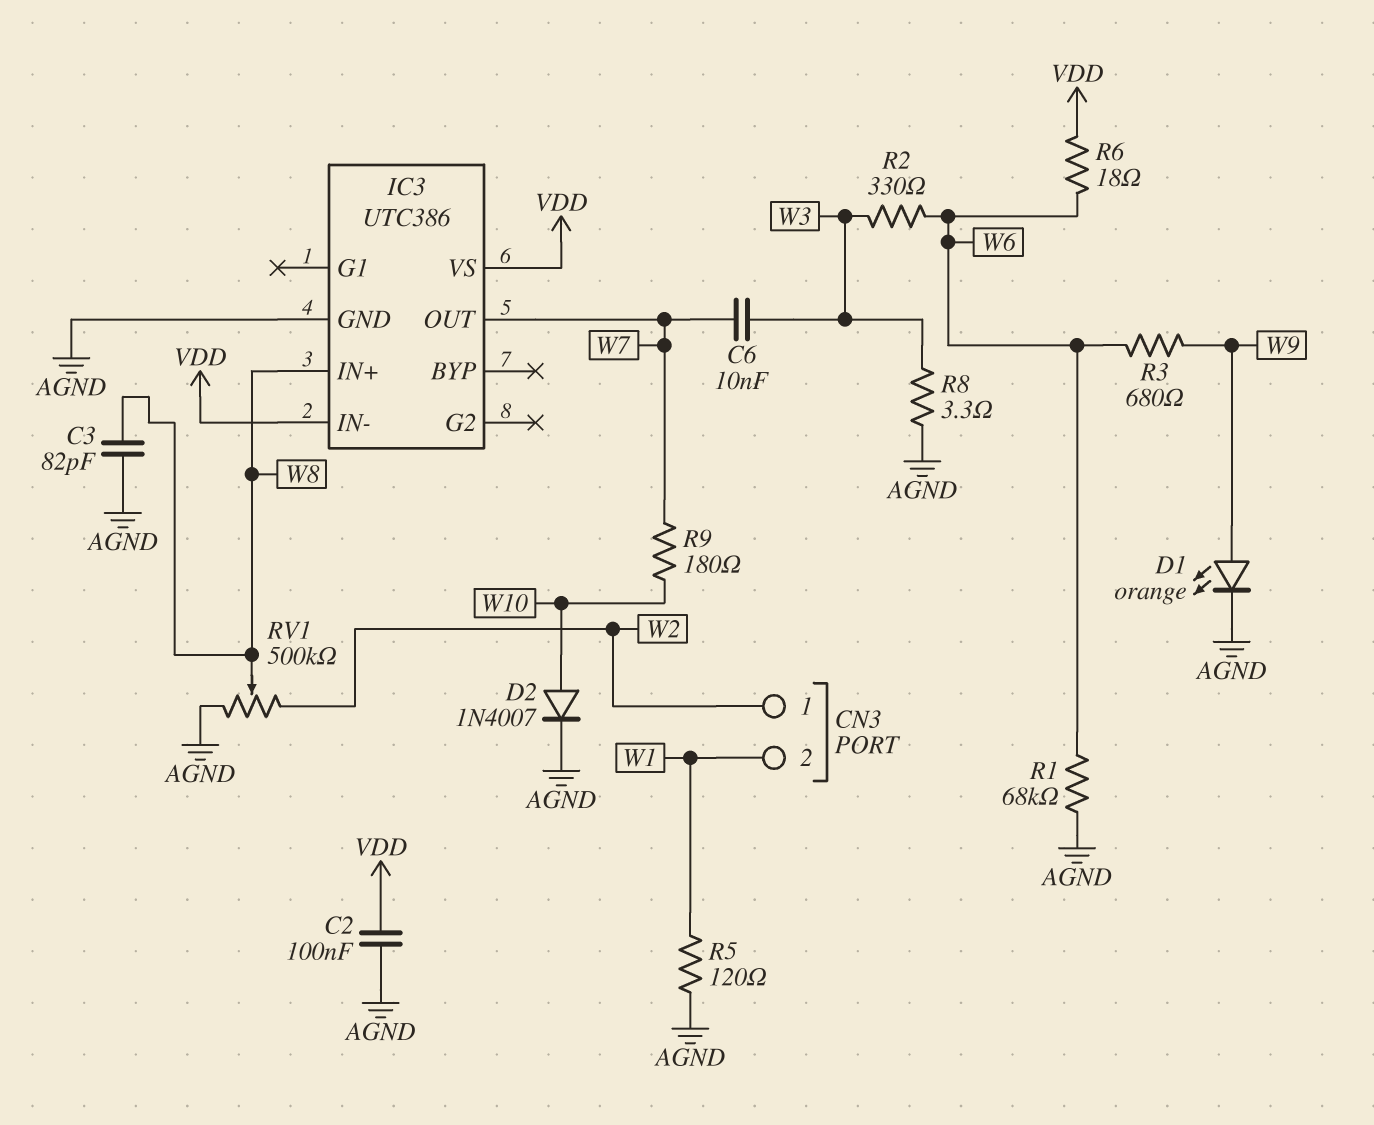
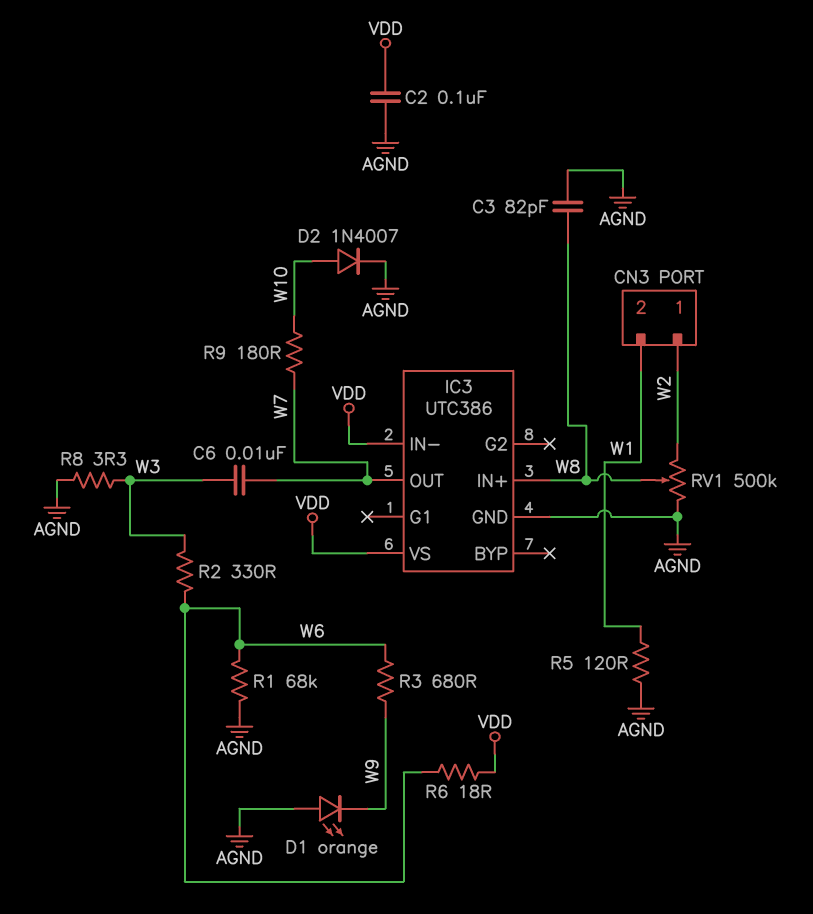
D1: LED orange (A W9, K AGND) -> LED orange (A AGND, K W9)

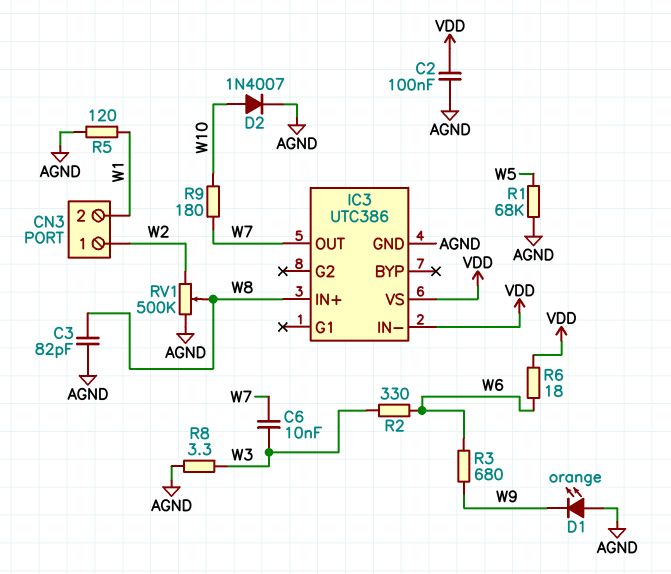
R1: 68k (AGND, W6) -> 68k (AGND, W5)

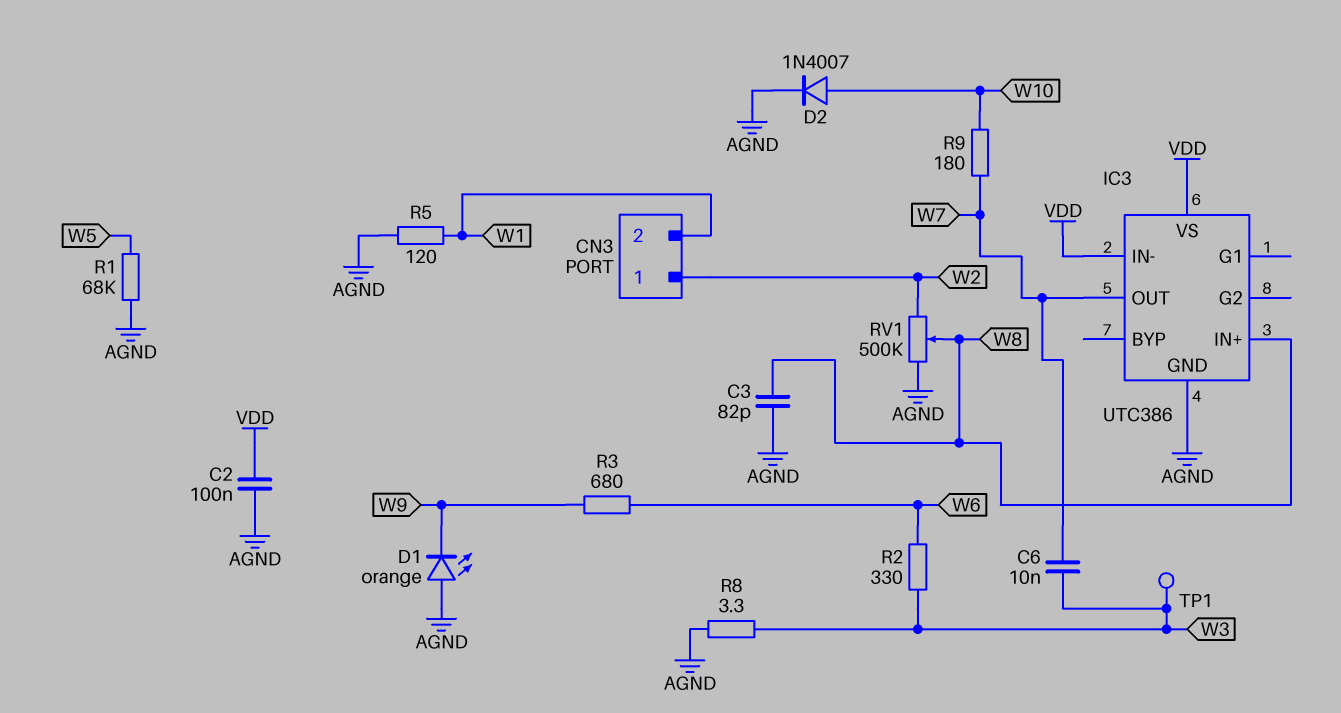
R6: 18 (VDD, W6) -> none
TP1: none -> test point (W3)

